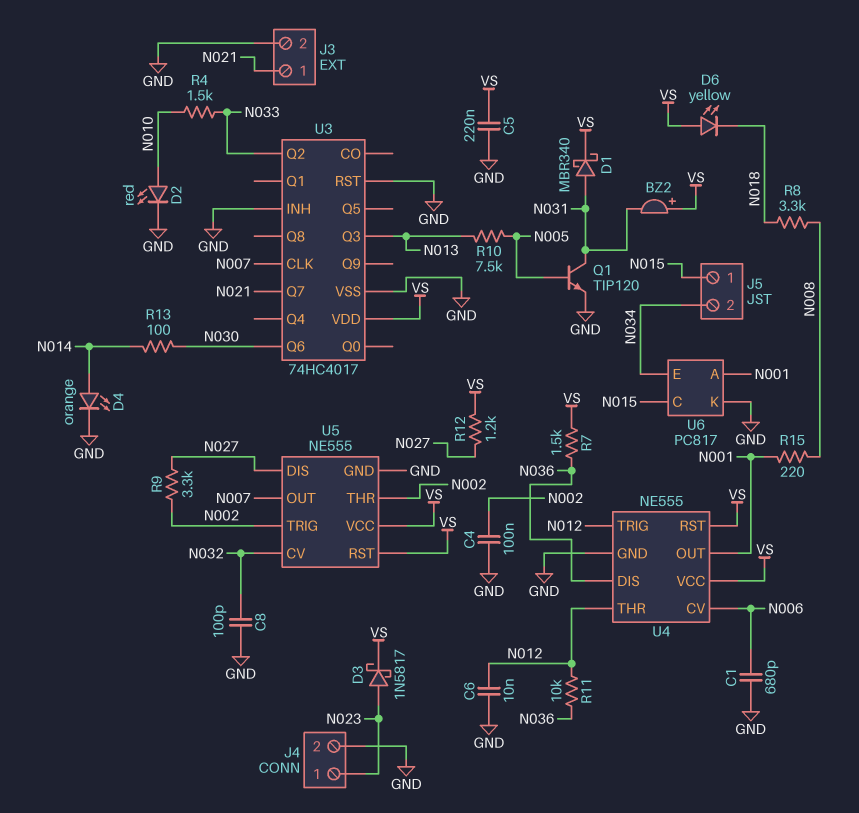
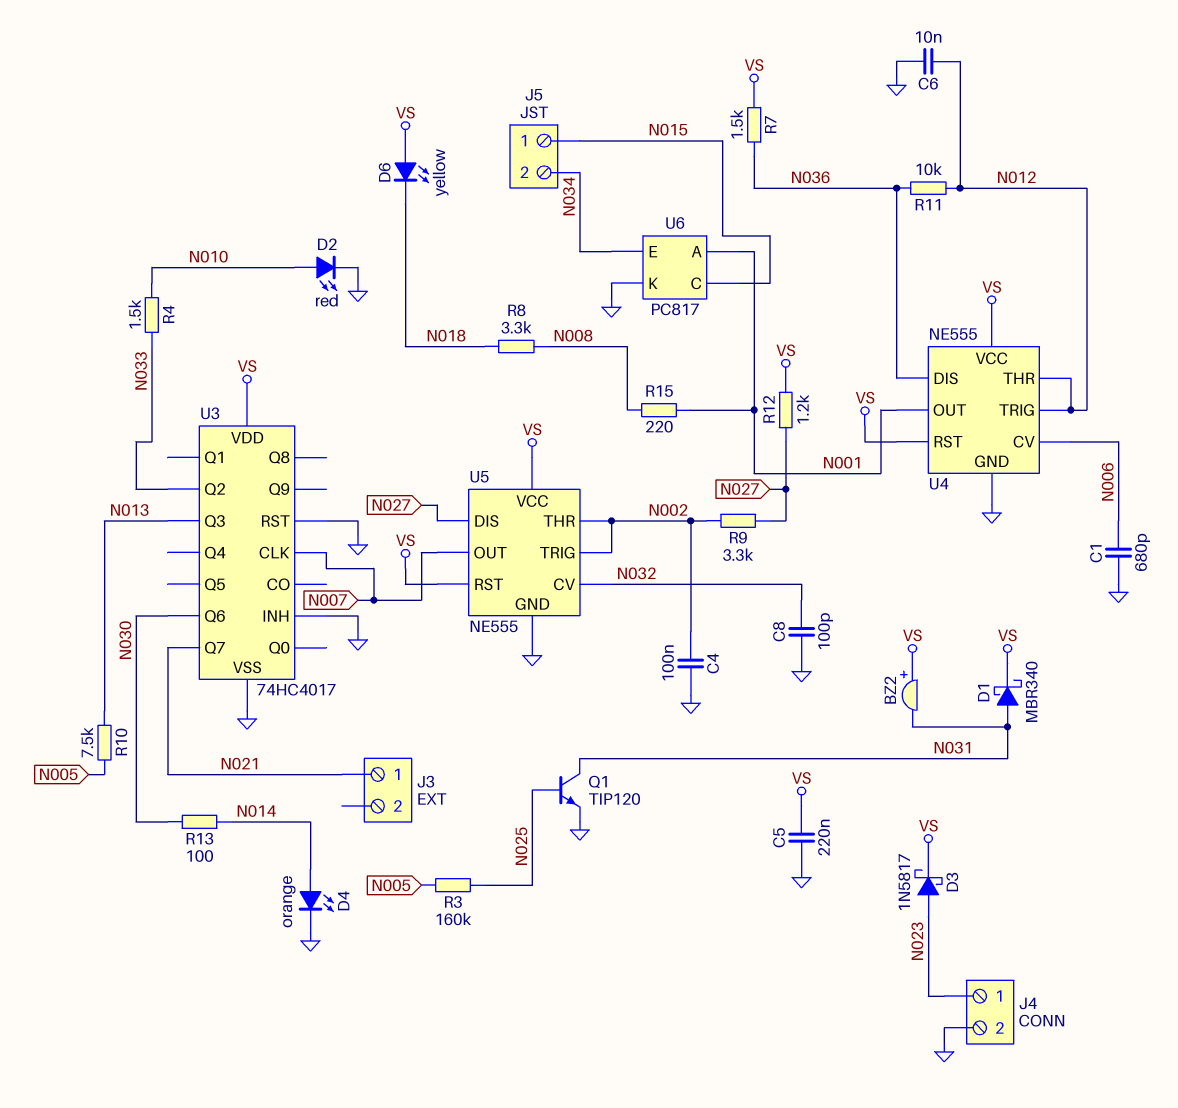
J3 pin 2: GND -> none
Q1: NPN TIP120 (B N005, C N031, E GND) -> NPN TIP120 (B N025, C N031, E GND)
R3: none -> 160k (N005, N025)

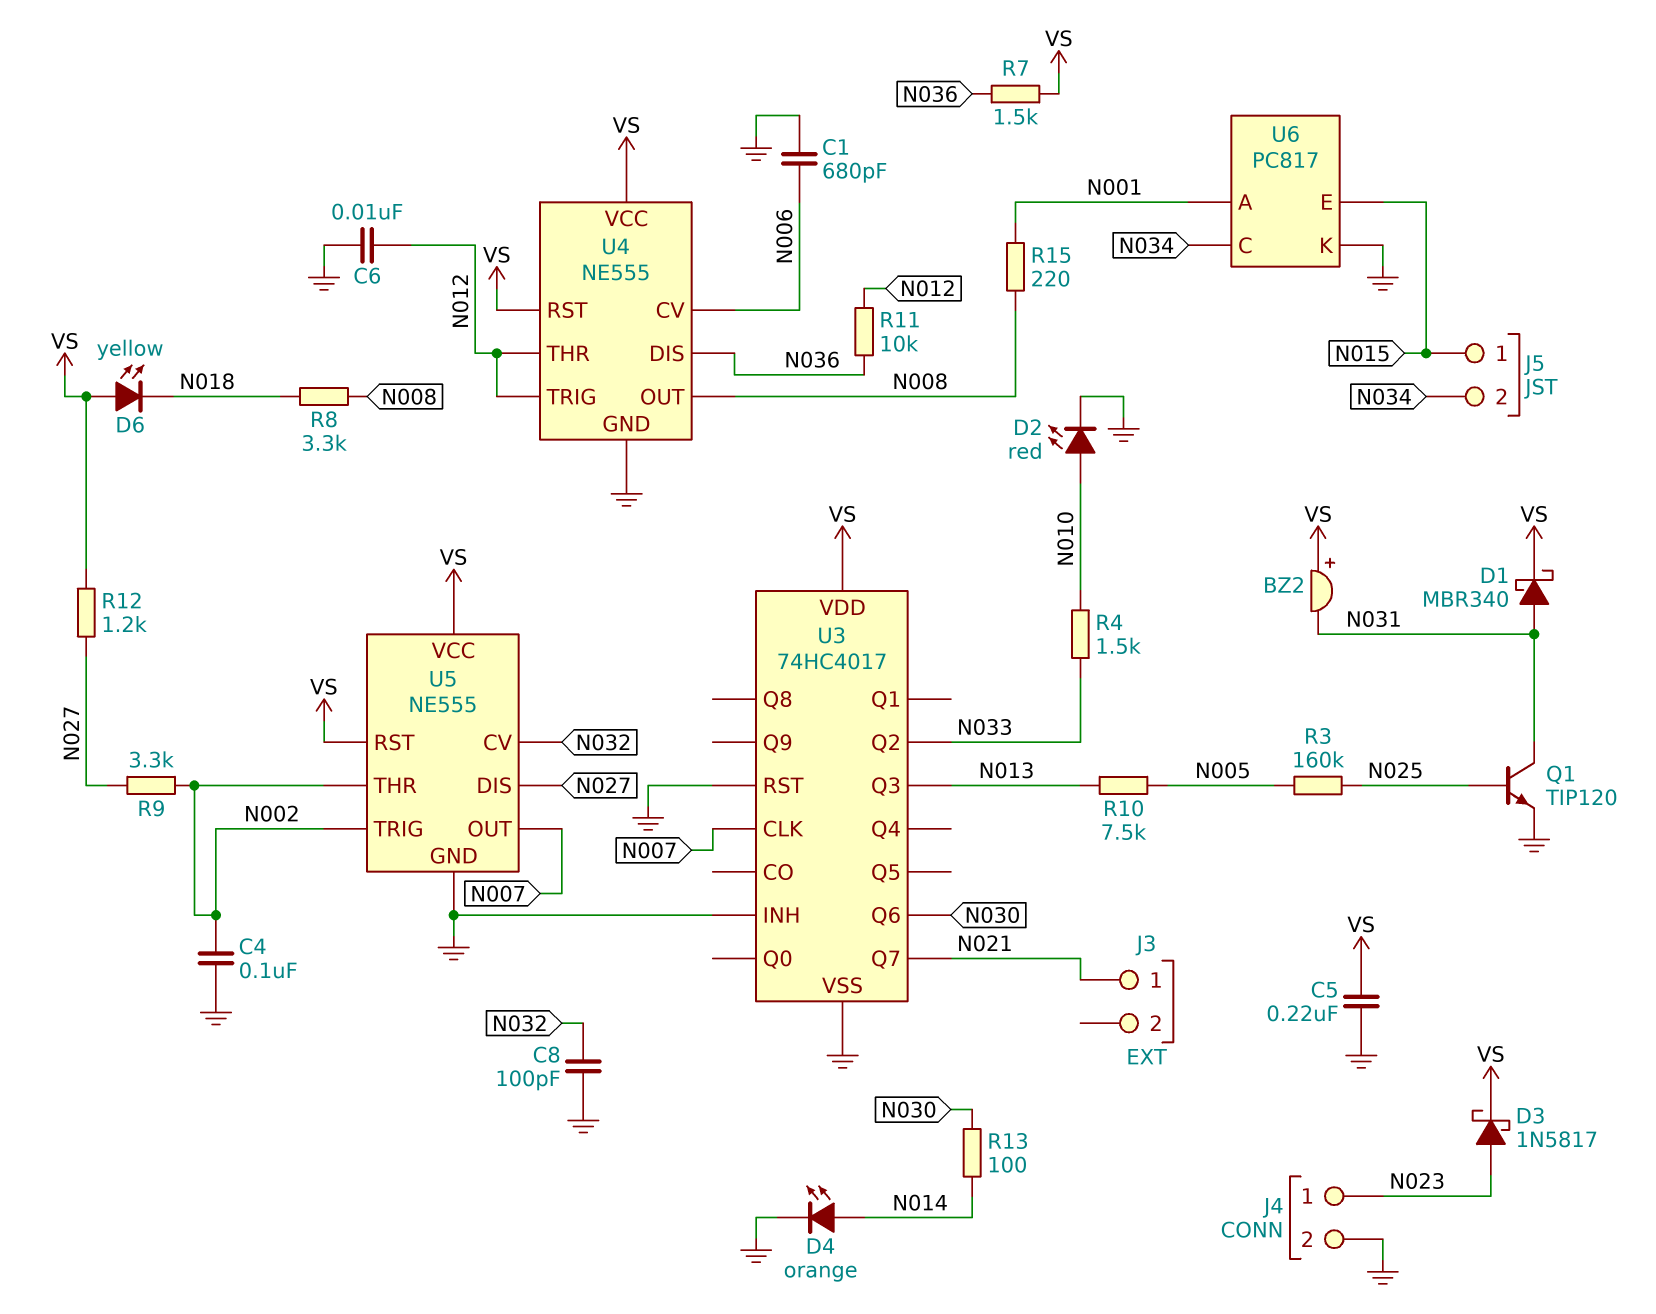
U4 pin OUT: N001 -> N008
U6 pin C: N015 -> N034
U6 pin E: N034 -> N015

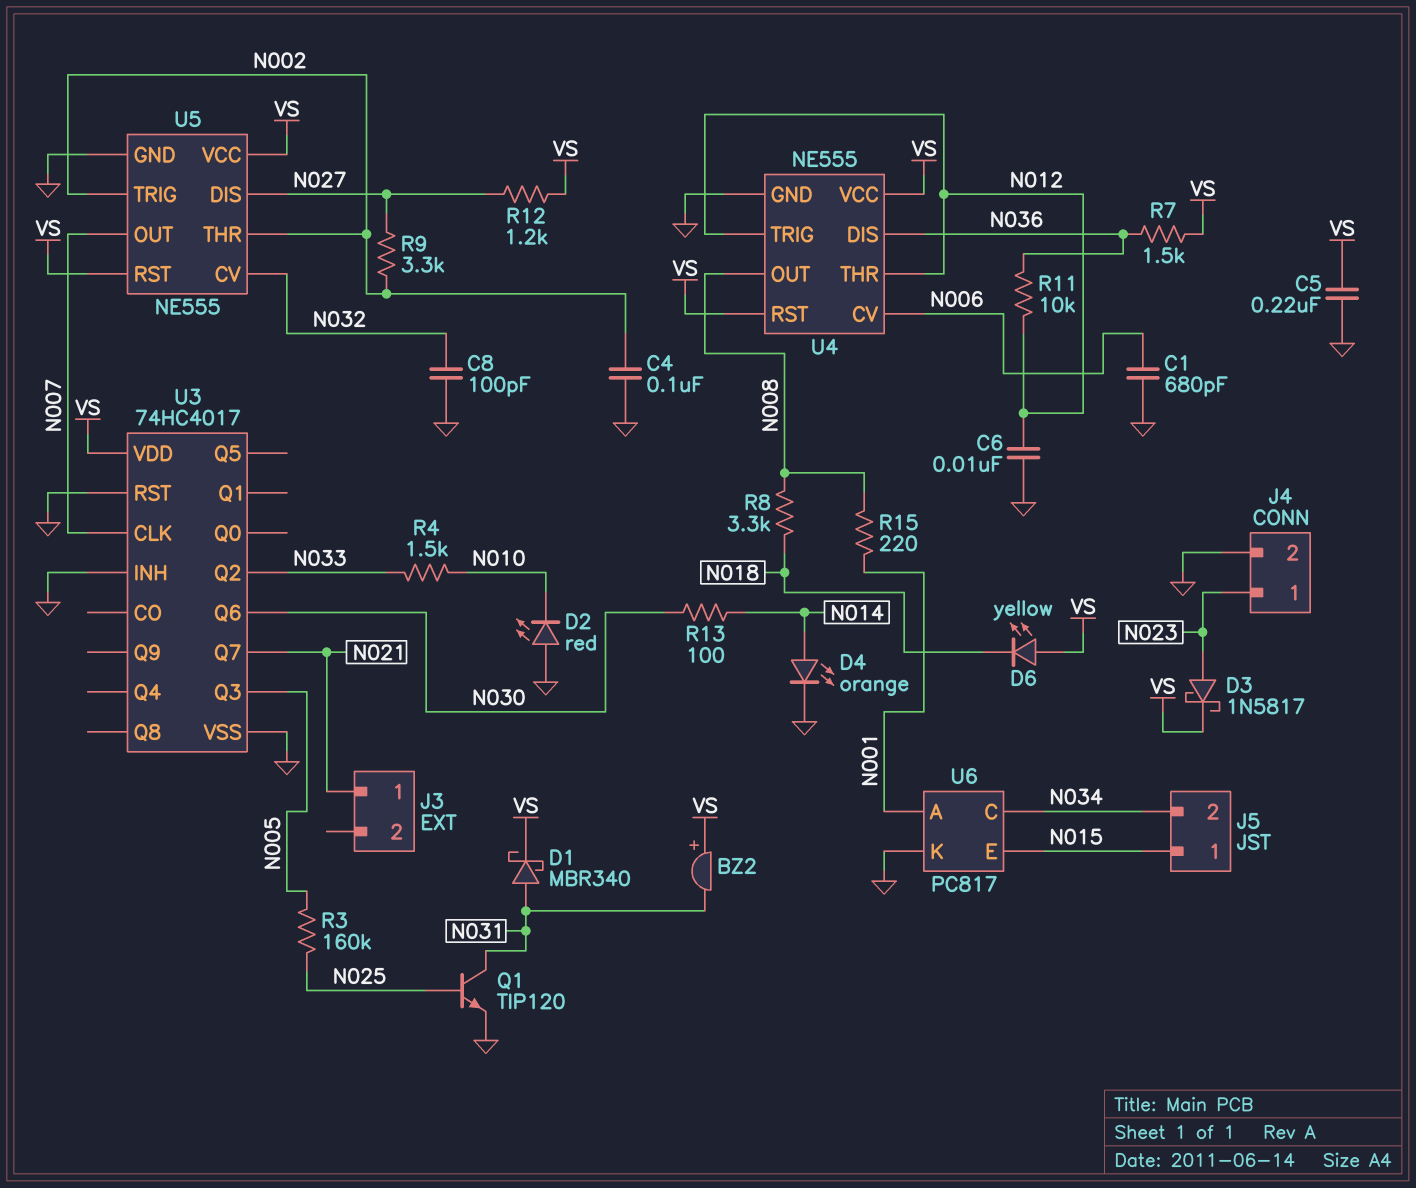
D2: LED red (A N010, K GND) -> LED red (A GND, K N010)
R10: 7.5k (N005, N013) -> none
U3 pin Q3: N013 -> N005

